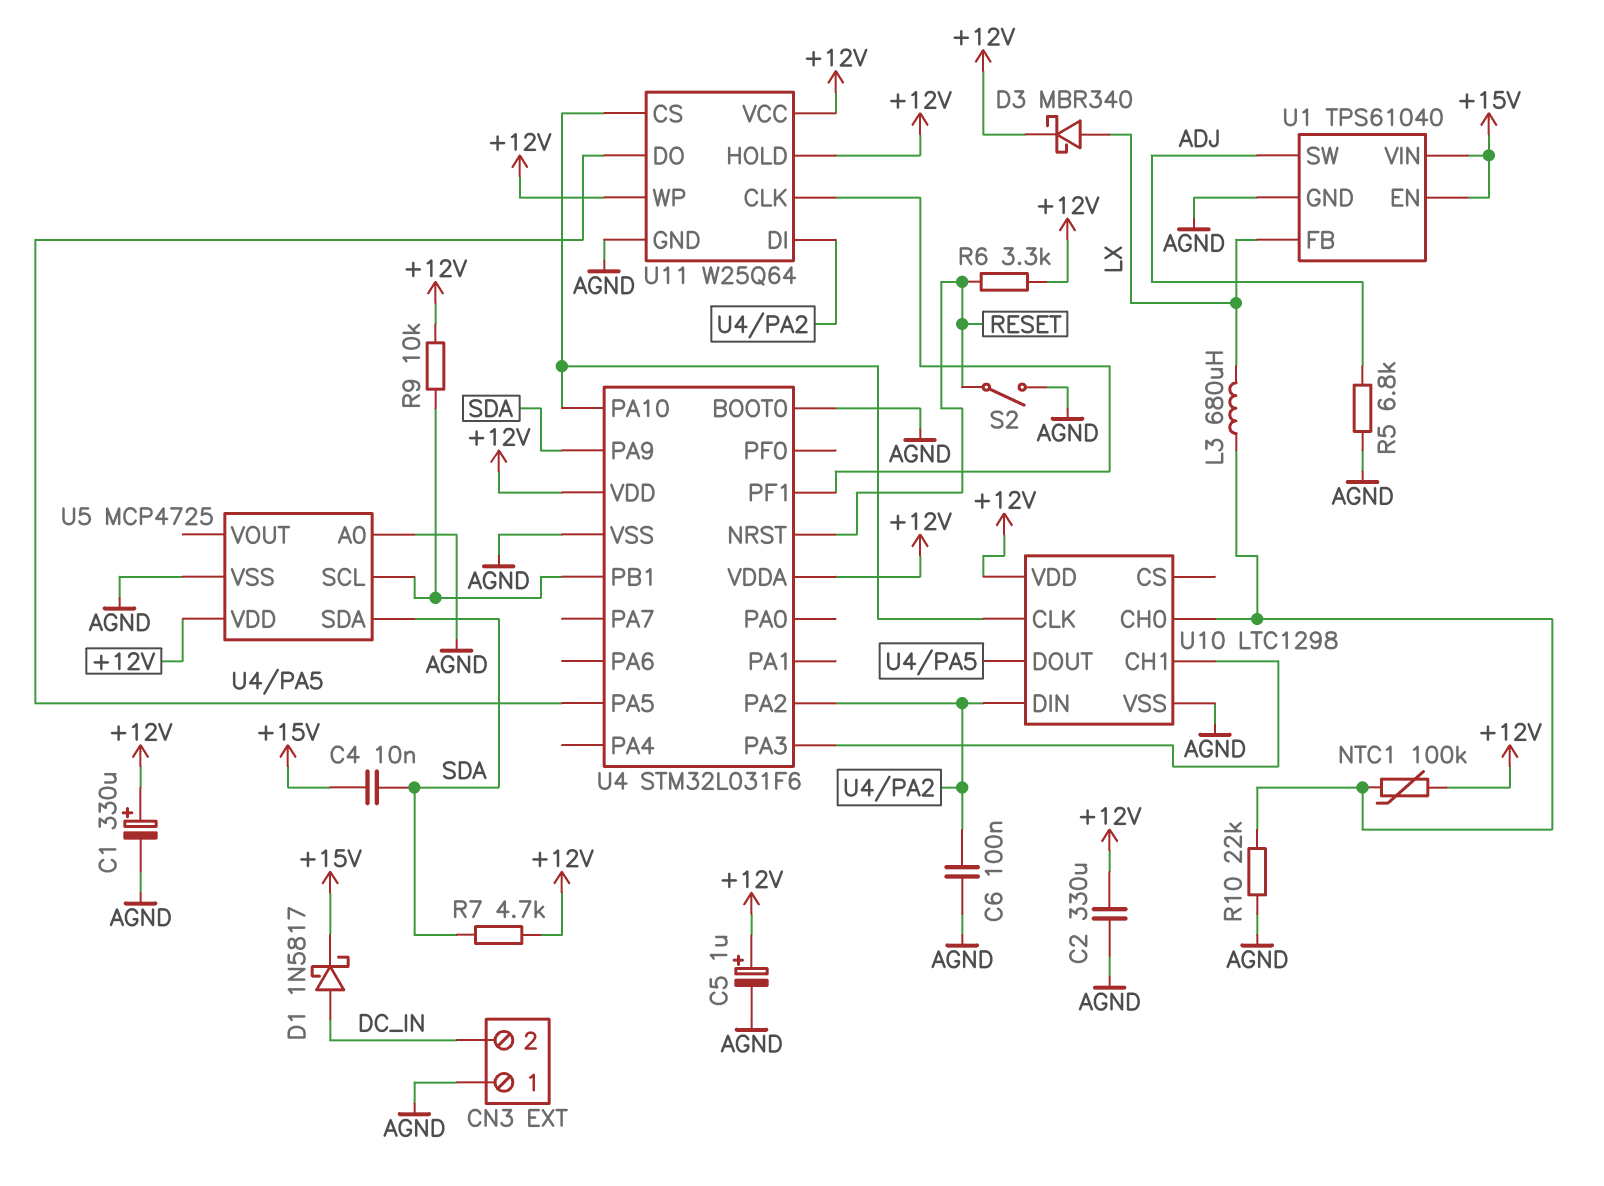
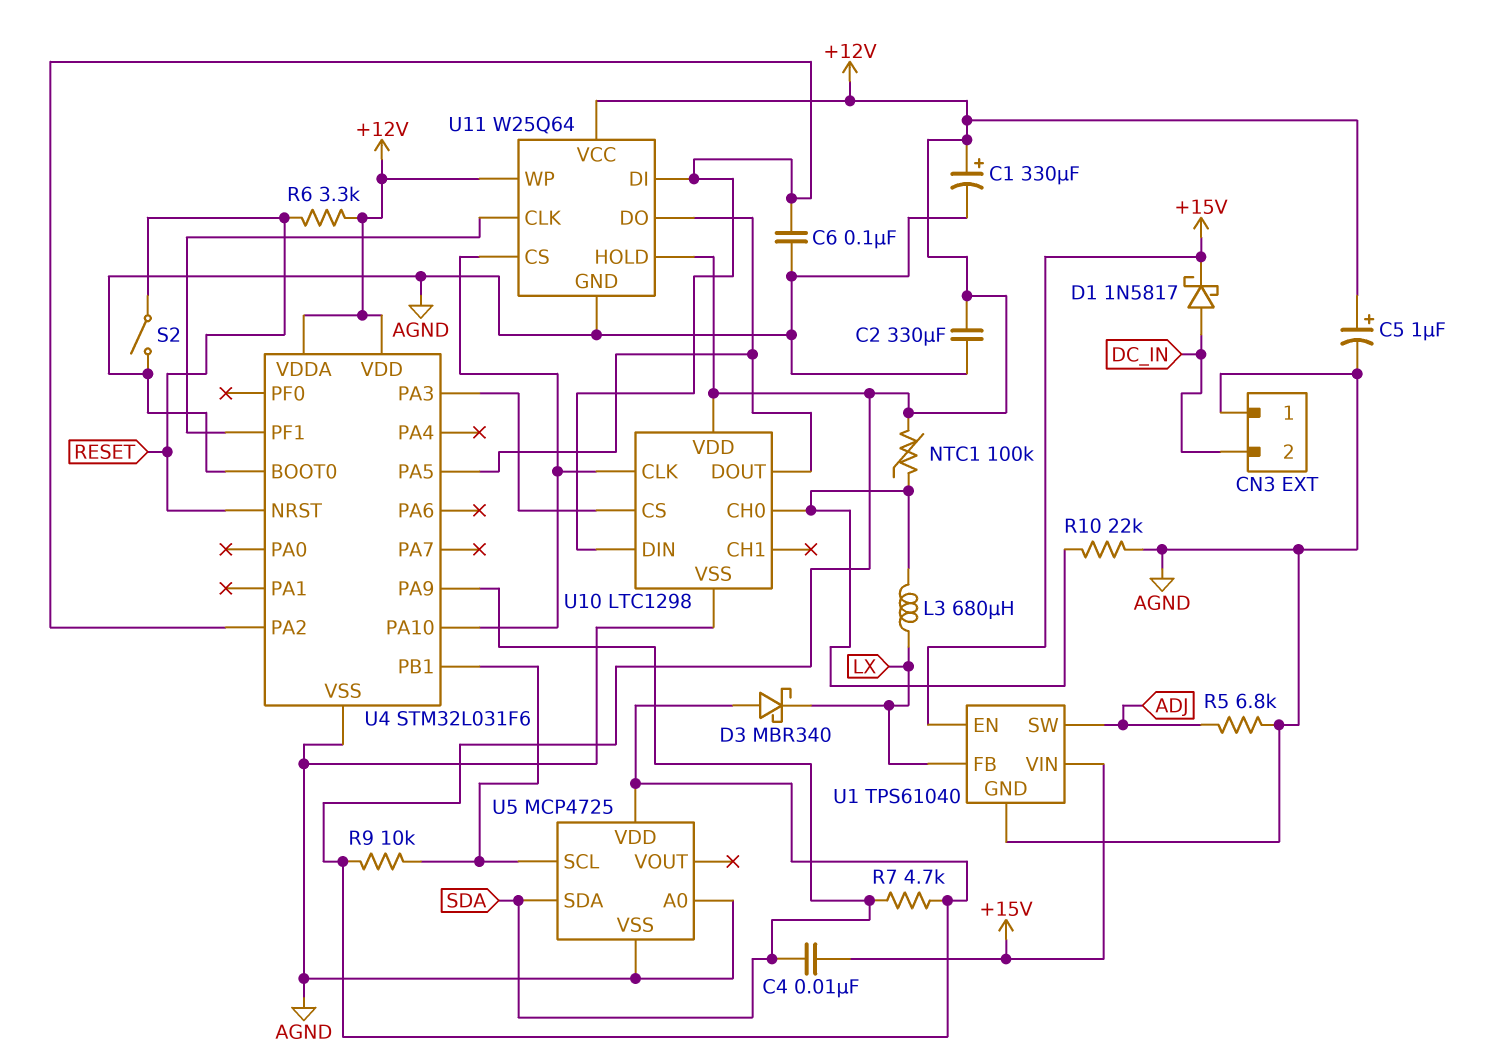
D3: schottky MBR340 (A LX, K +12V) -> schottky MBR340 (A +12V, K LX)
U10 pin CH1: U4/PA3 -> none
U10 pin CS: none -> U4/PA3

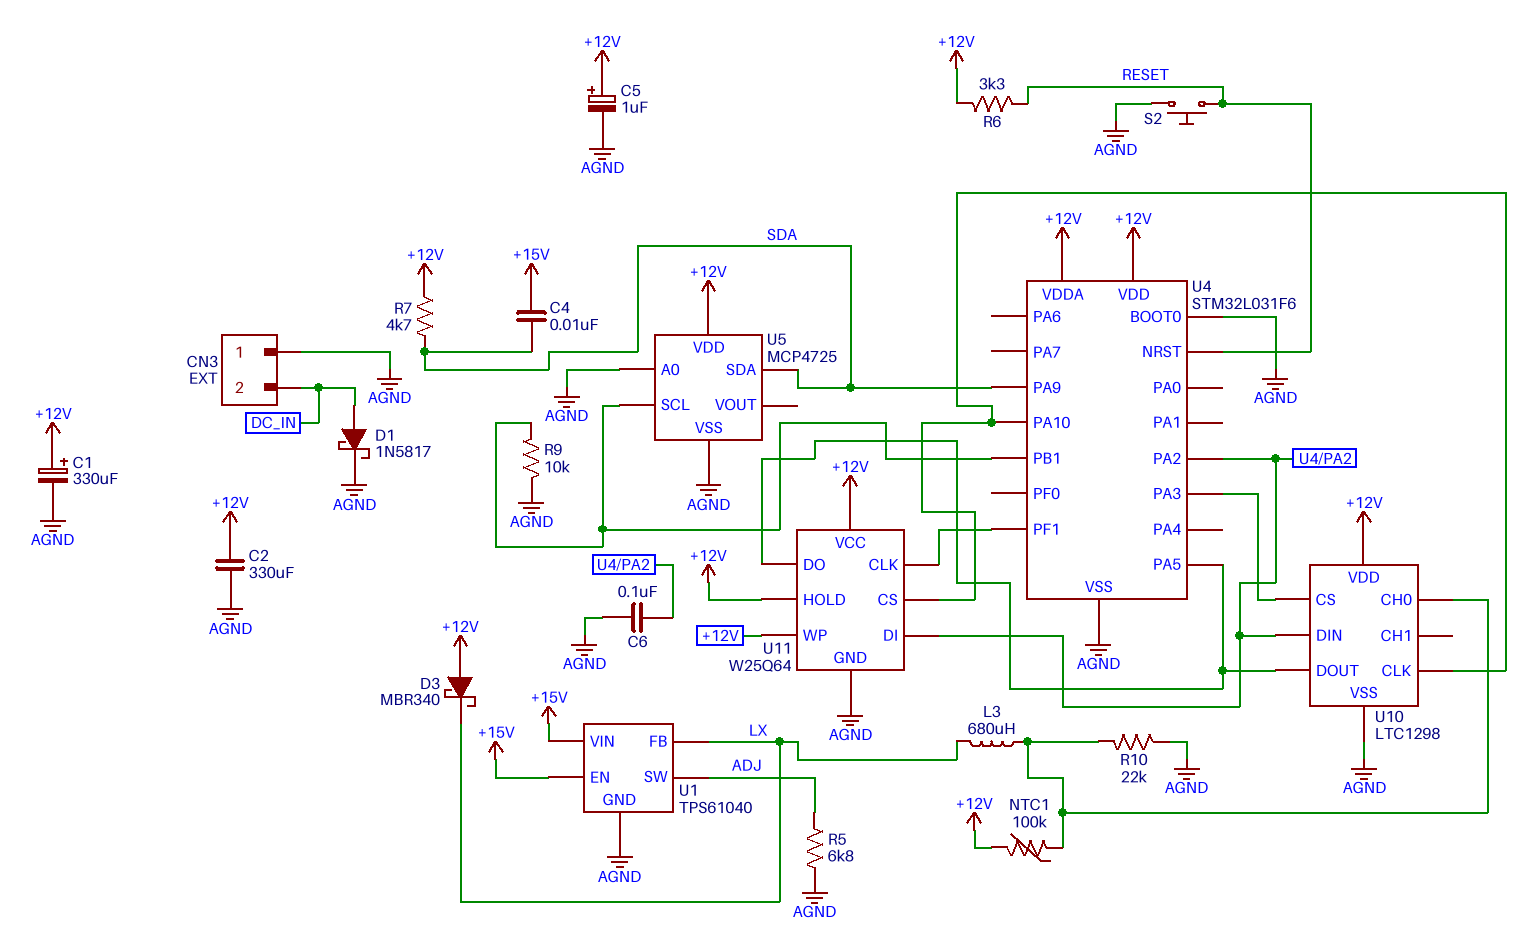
D1: schottky 1N5817 (A DC_IN, K +15V) -> schottky 1N5817 (A DC_IN, K AGND)
R9: 10k (+12V, U4/PB1) -> 10k (AGND, U4/PB1)
S2: switch (AGND, RESET) -> button (AGND, RESET)

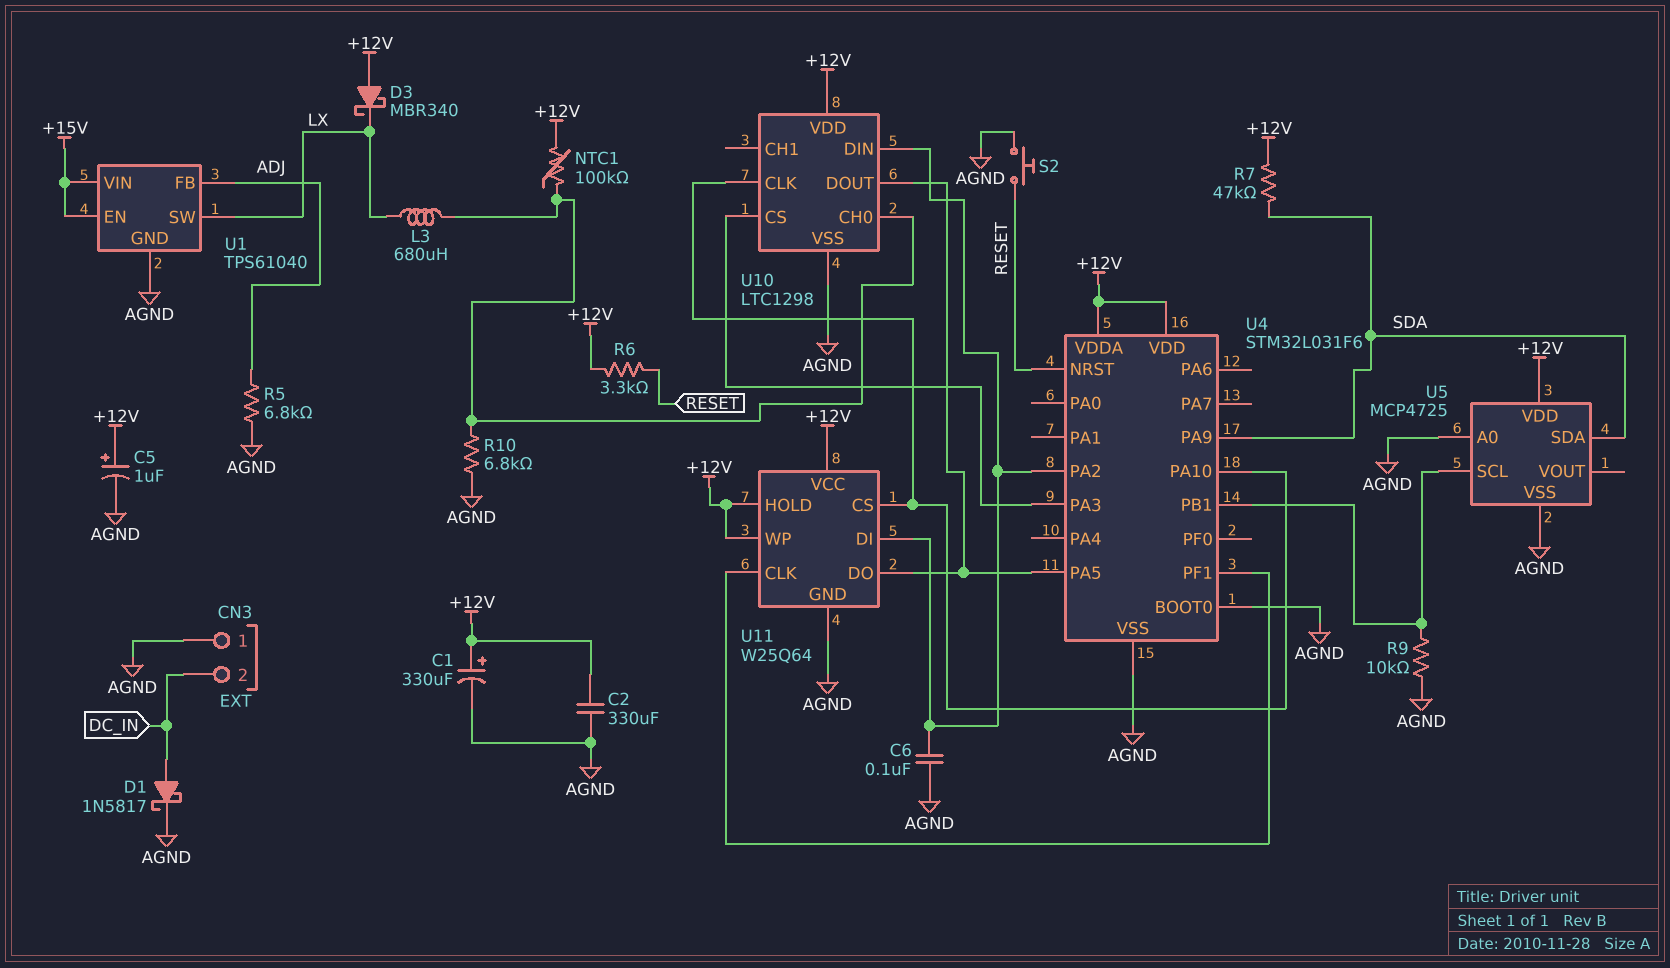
C4: 10nF (+15V, SDA) -> none
R7: 4.7k (+12V, SDA) -> 47k (+12V, SDA)
R10: 22k (AGND, U10/CH0) -> 6.8k (AGND, U10/CH0)
U1 pin FB: LX -> ADJ
U1 pin SW: ADJ -> LX

